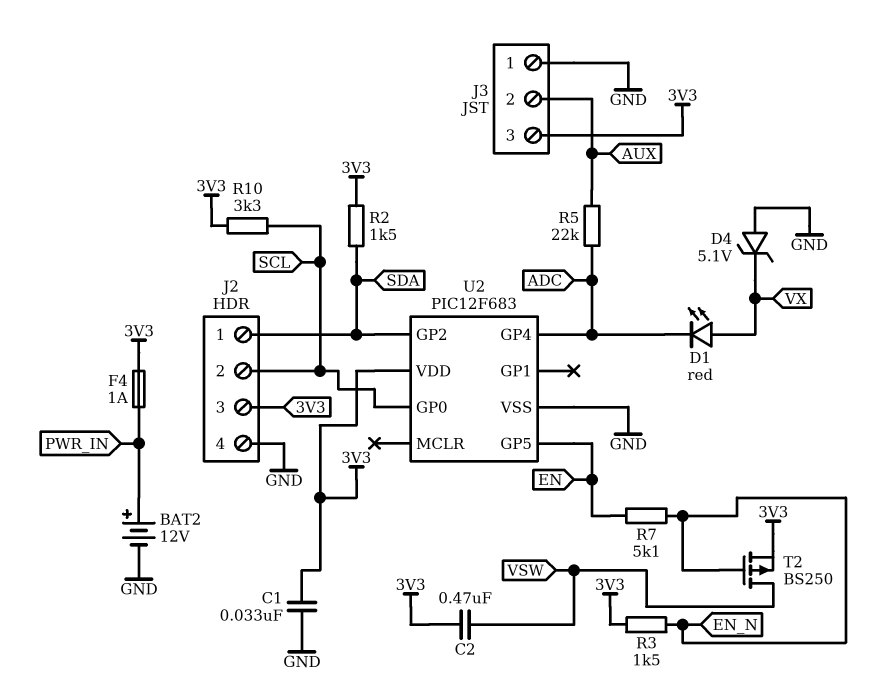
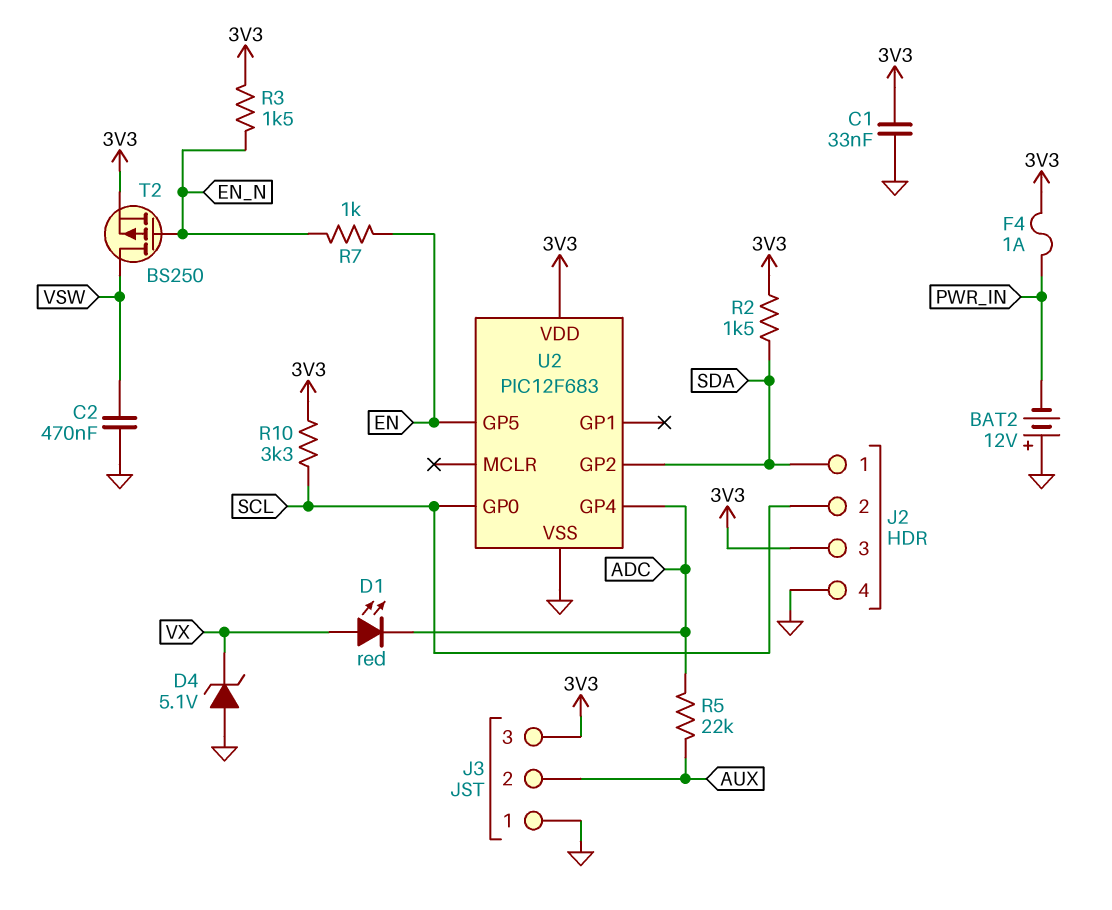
BAT2: 12V (plus PWR_IN, minus GND) -> 12V (plus GND, minus PWR_IN)
C2: 470nF (3V3, VSW) -> 470nF (GND, VSW)
R7: 5.1k (EN, EN_N) -> 1k (EN, EN_N)

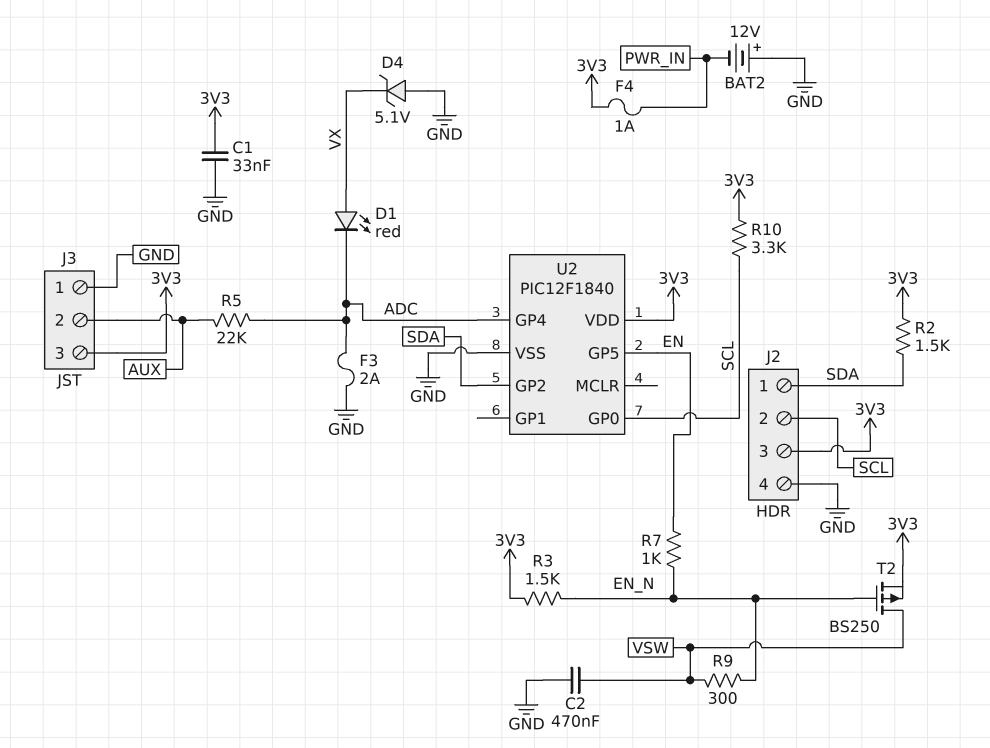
F3: none -> 2A (ADC, GND)
R9: none -> 300 (EN_N, VSW)
U2: PIC12F683 -> PIC12F1840

